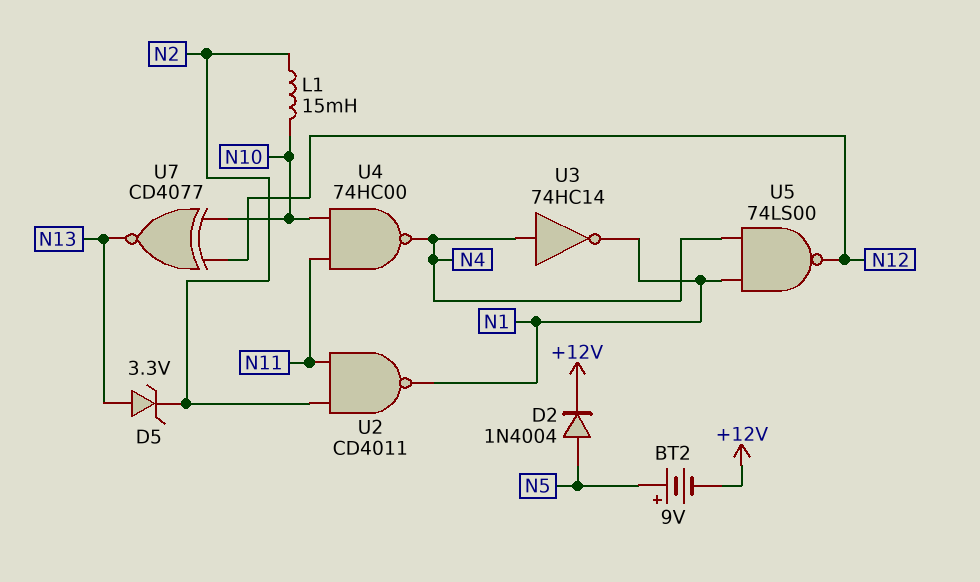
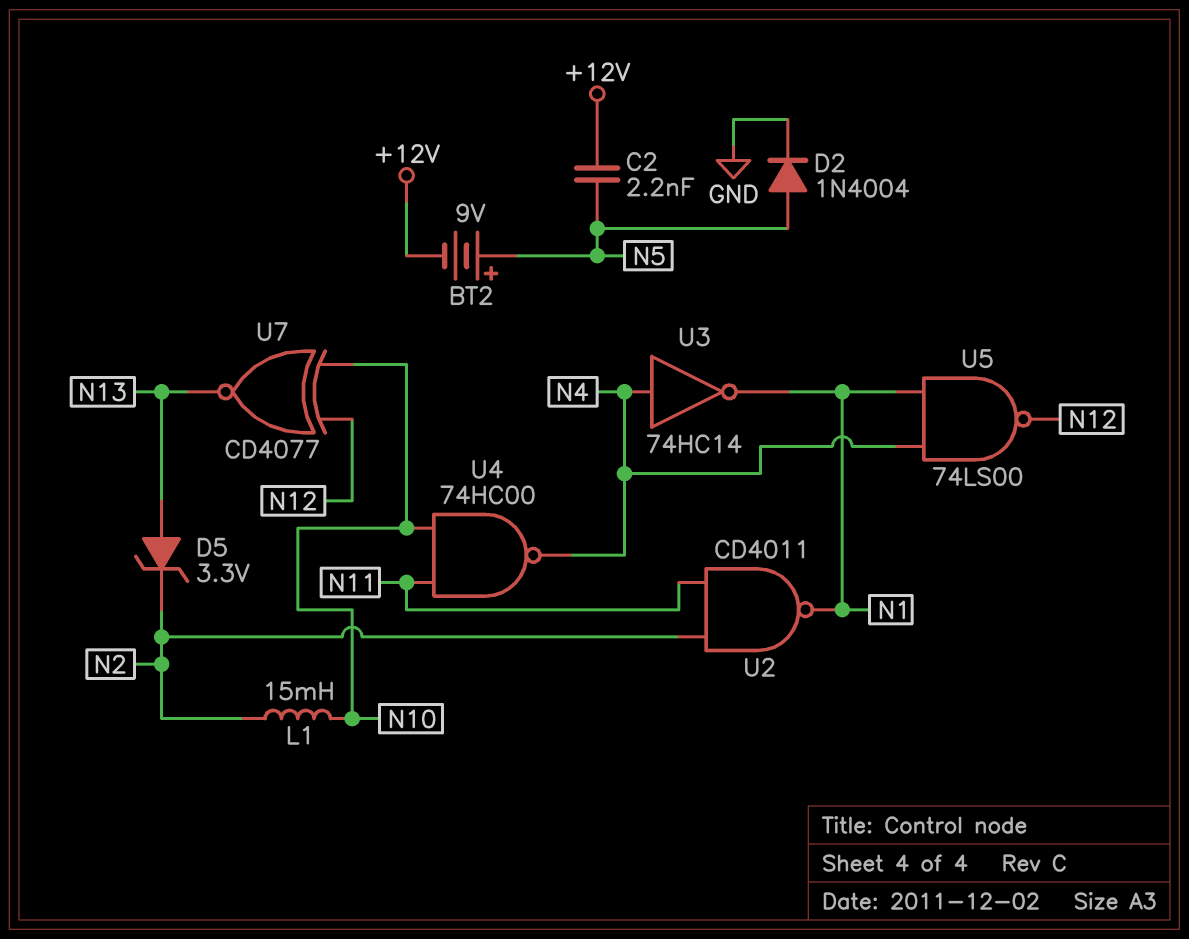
C2: none -> 2.2nF (+12V, N5)
D2: diode 1N4004 (A N5, K +12V) -> diode 1N4004 (A N5, K GND)

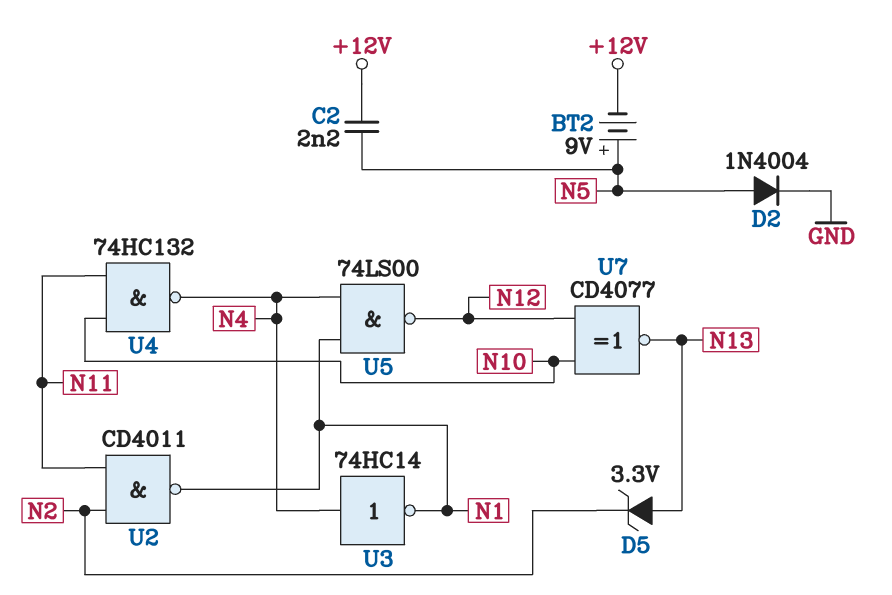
L1: 15mH (N2, N10) -> none
U4: NAND 74HC00 (in N10, in N11, out N4) -> NAND 74HC132 (in N10, in N11, out N4)

